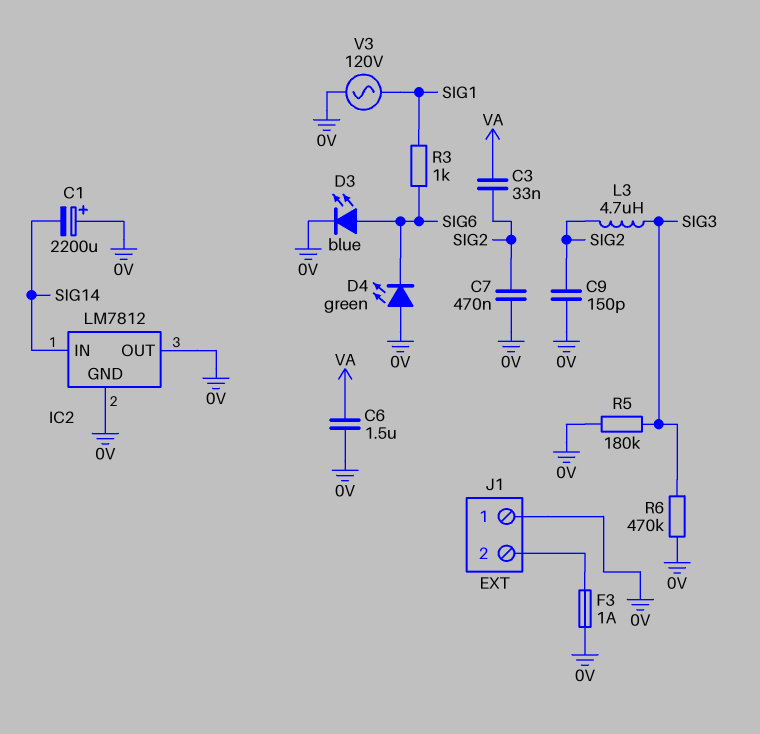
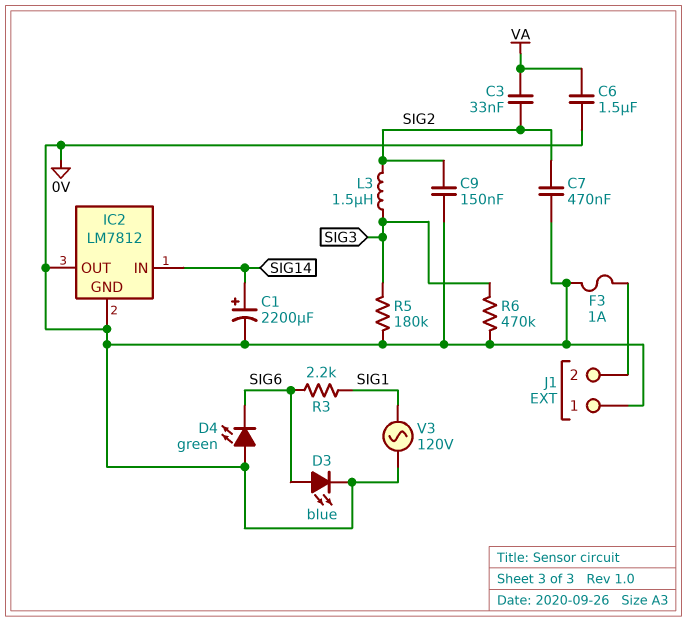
C1: 2200uF (plus 0V, minus SIG14) -> 2200uF (plus SIG14, minus 0V)
C9: 150pF (0V, SIG2) -> 150nF (0V, SIG2)
L3: 4.7uH (SIG2, SIG3) -> 1.5uH (SIG2, SIG3)
R3: 1k (SIG1, SIG6) -> 2.2k (SIG1, SIG6)

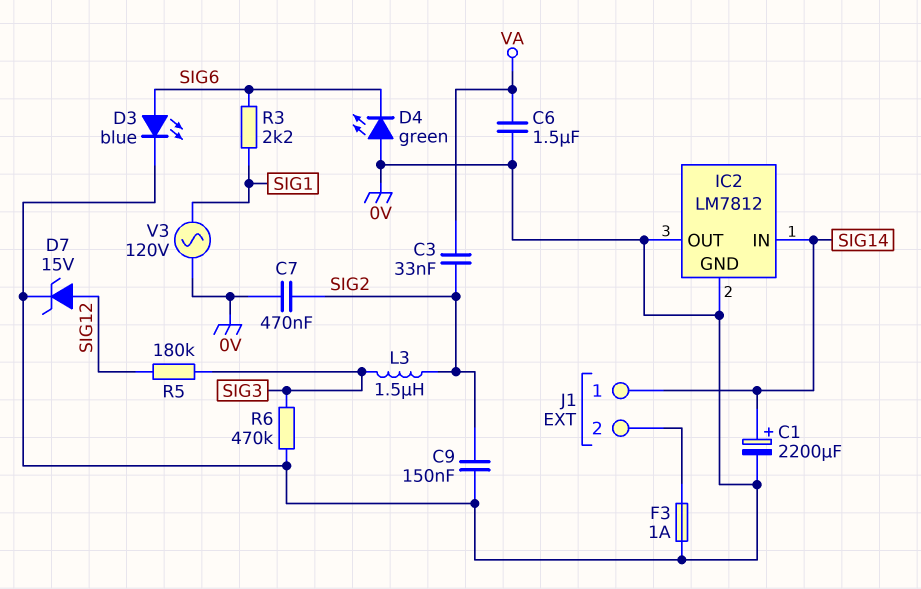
D7: none -> zener 15V (A SIG12, K 0V)
J1 pin 1: 0V -> SIG14
R5: 180k (0V, SIG3) -> 180k (SIG3, SIG12)

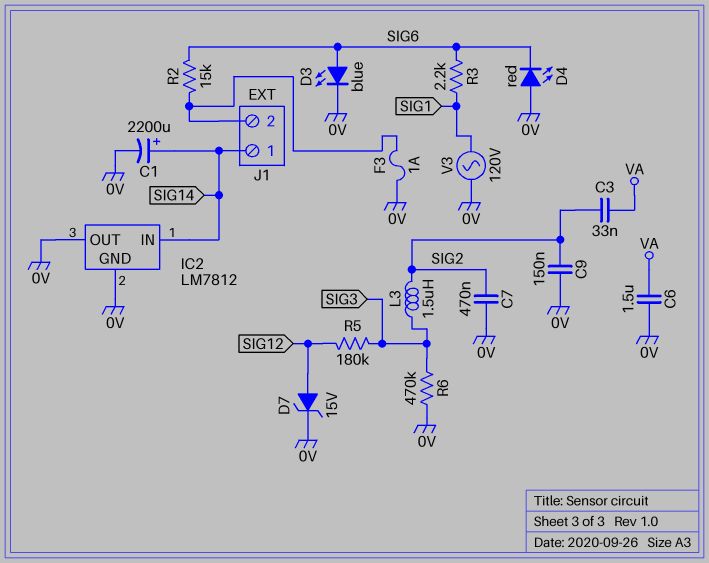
D4: LED green (A 0V, K SIG6) -> LED red (A 0V, K SIG6)
R2: none -> 15k (J1/2, SIG6)

